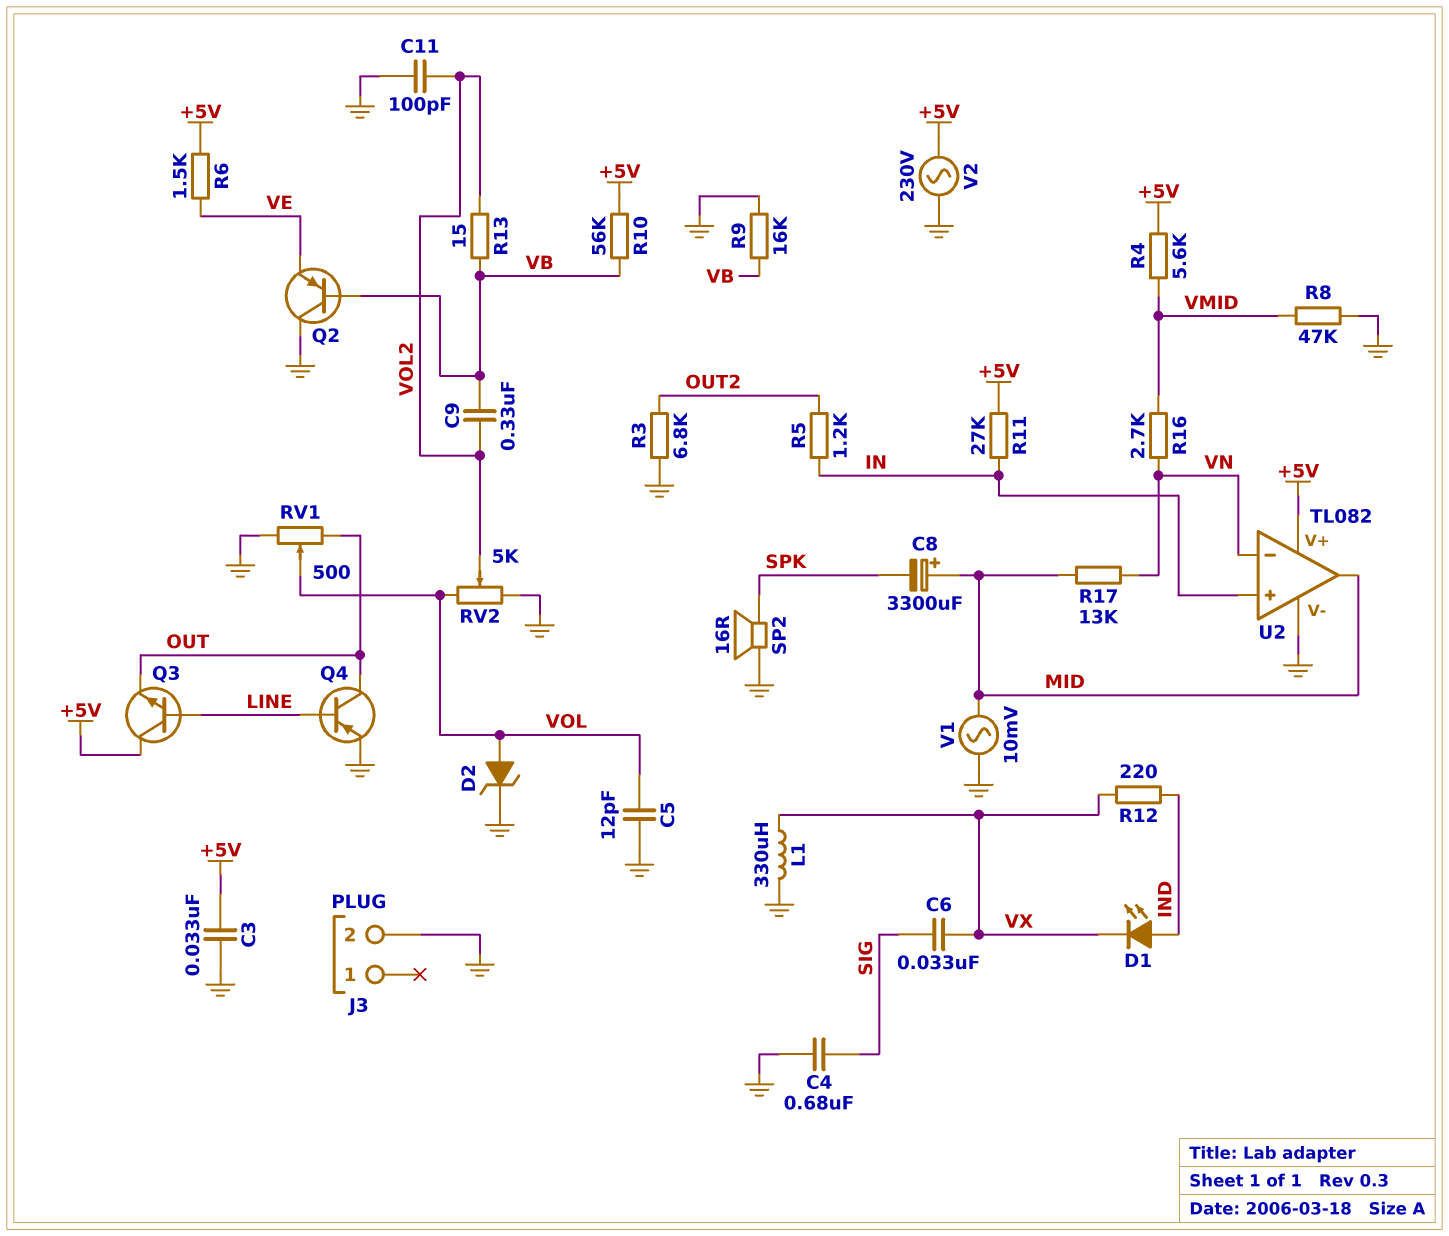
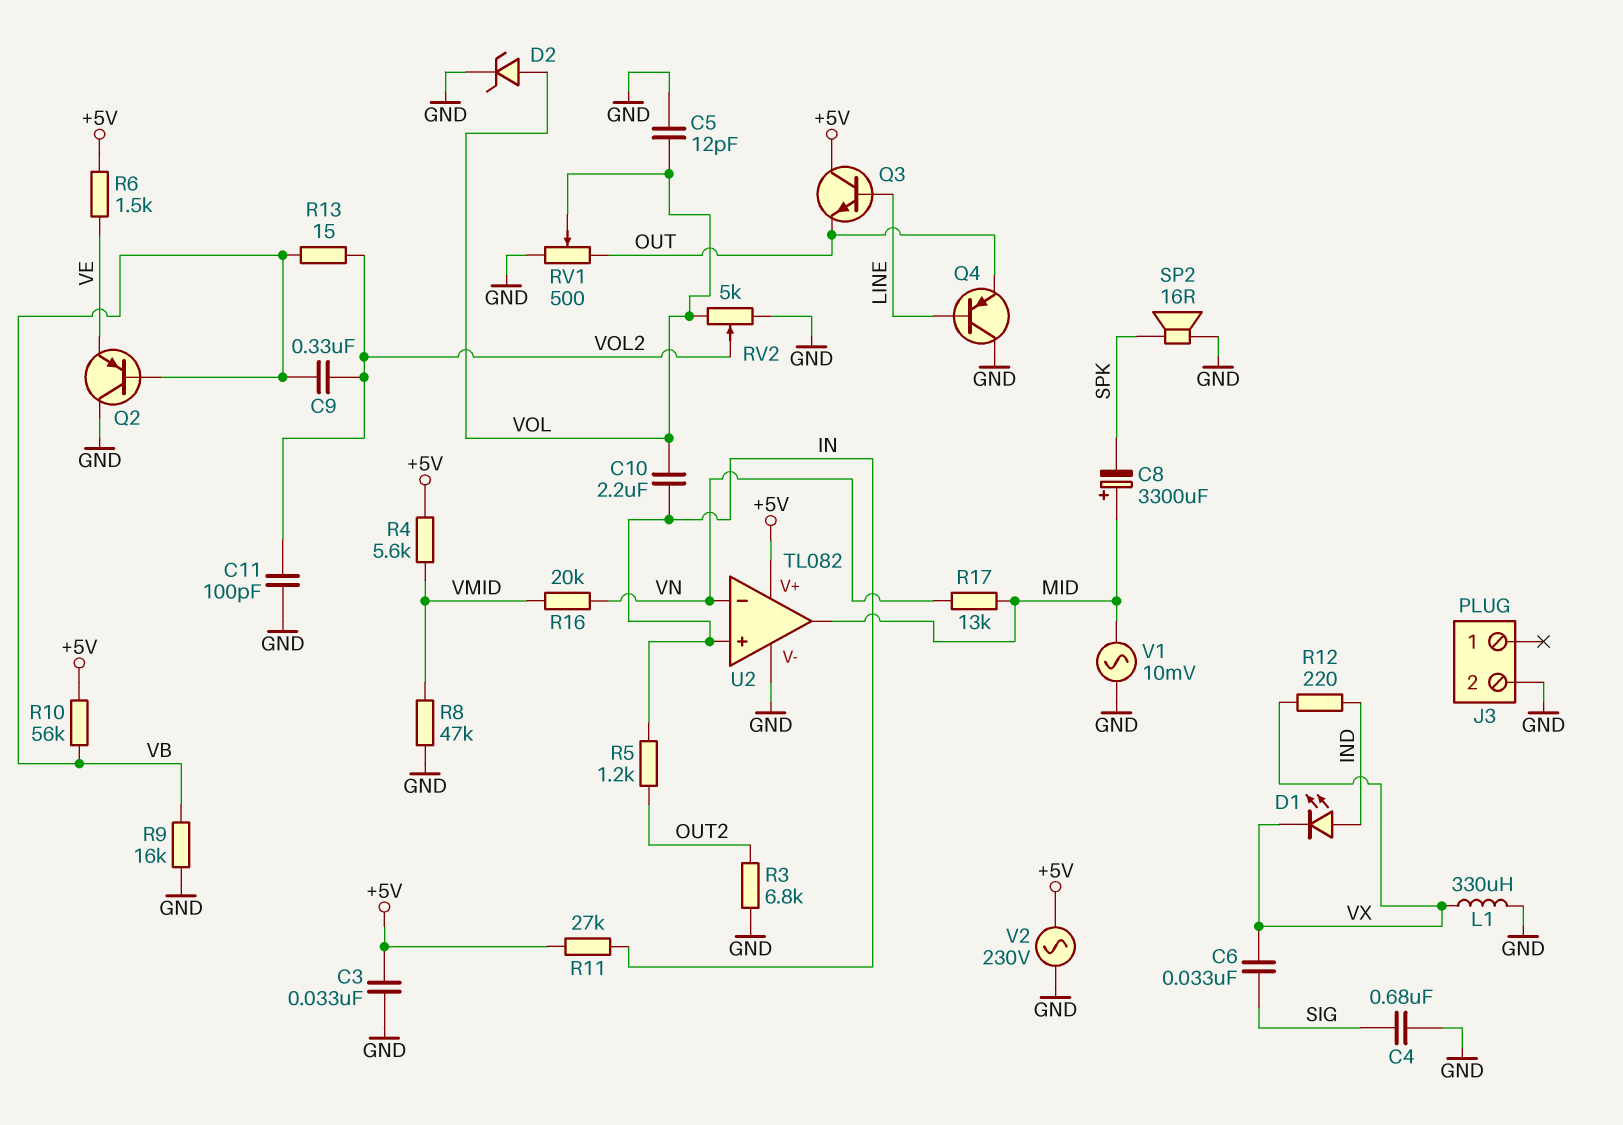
C10: none -> 2.2uF (IN, VOL)
Q4: PNP (B LINE, C OUT, E GND) -> PNP (B LINE, C GND, E OUT)
R16: 2.7k (VMID, VN) -> 20k (VMID, VN)

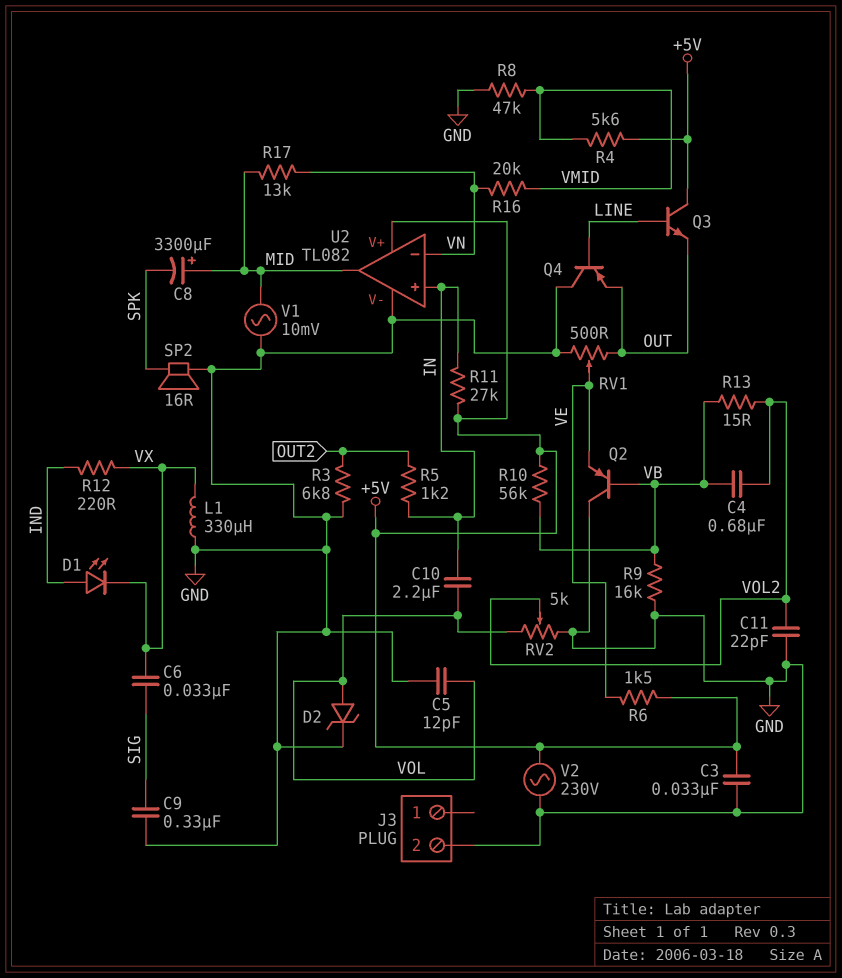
C4: 680nF (GND, SIG) -> 680nF (VB, VOL2)
C9: 330nF (VB, VOL2) -> 330nF (GND, SIG)
C11: 100pF (GND, VOL2) -> 22pF (GND, VOL2)
RV1: 500 (GND, OUT, wiper VOL) -> 500 (GND, OUT, wiper VE)

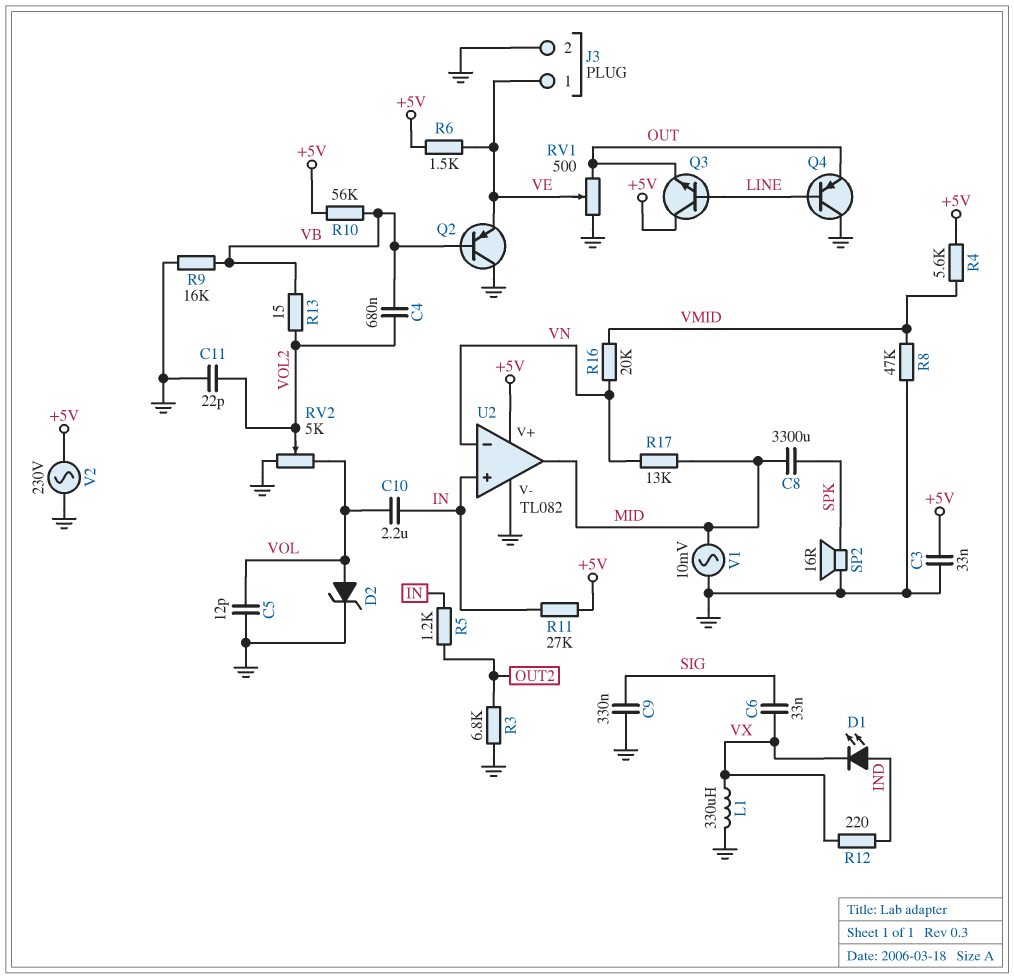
C8: 3300uF (plus MID, minus SPK) -> 3300uF (MID, SPK)
J3 pin 1: none -> VE

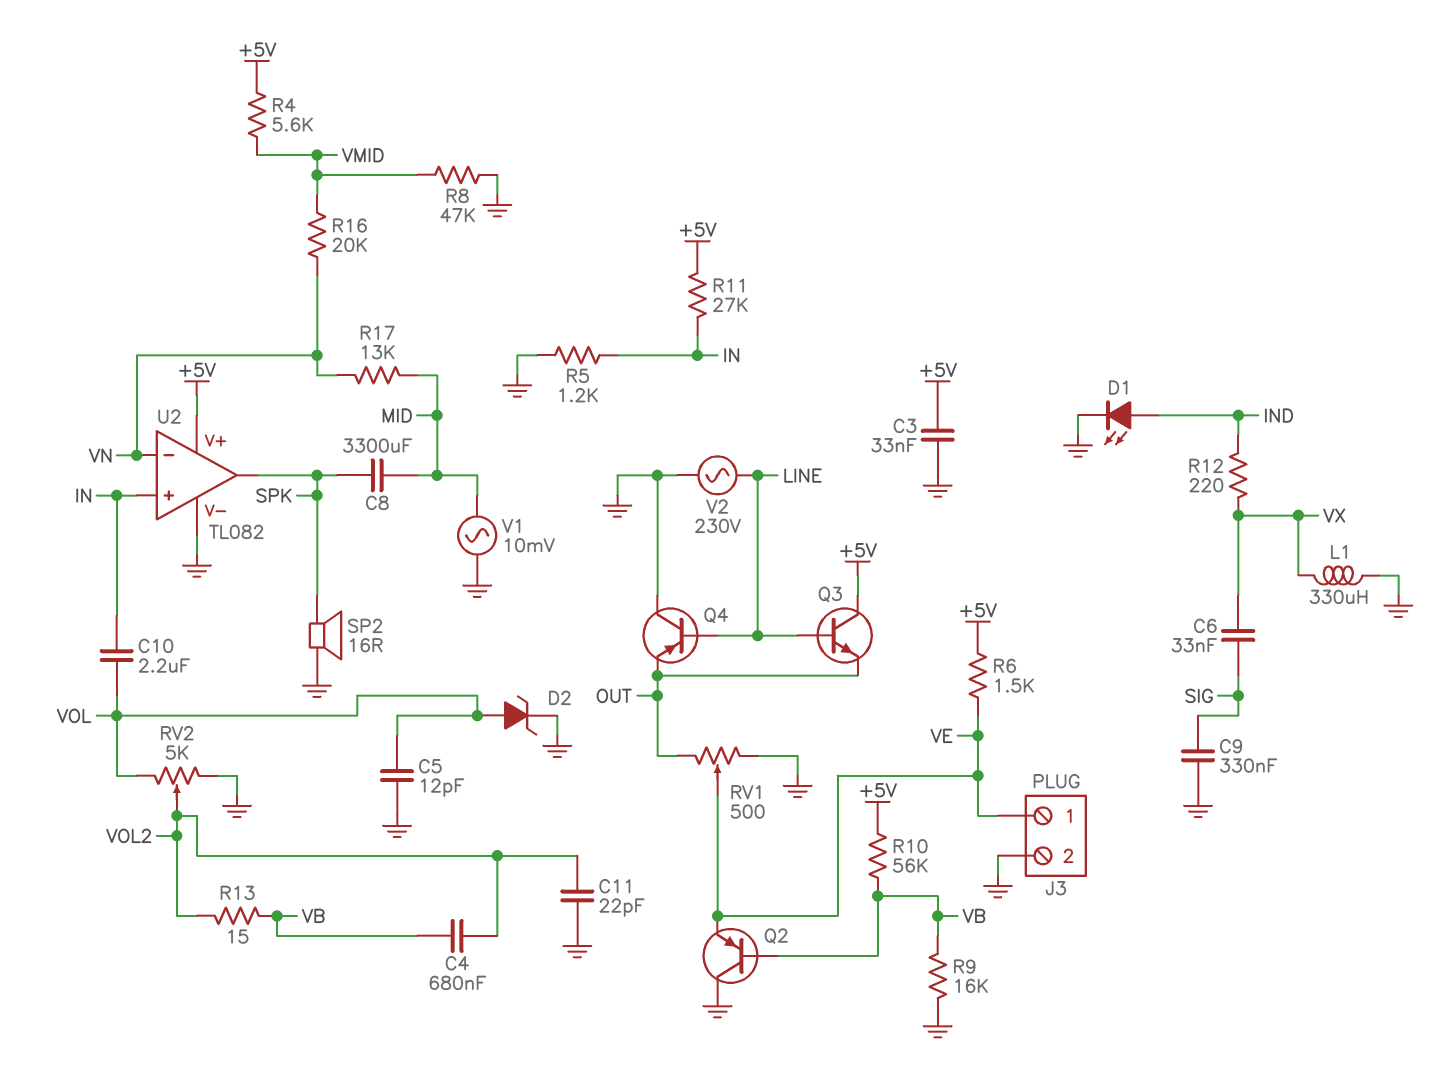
D1: LED (A IND, K VX) -> LED (A IND, K GND)
R3: 6.8k (GND, OUT2) -> none
R5: 1.2k (IN, OUT2) -> 1.2k (GND, IN)
U2 pin out: MID -> SPK
V2: AC 230V (+5V, GND) -> AC 230V (GND, LINE)

